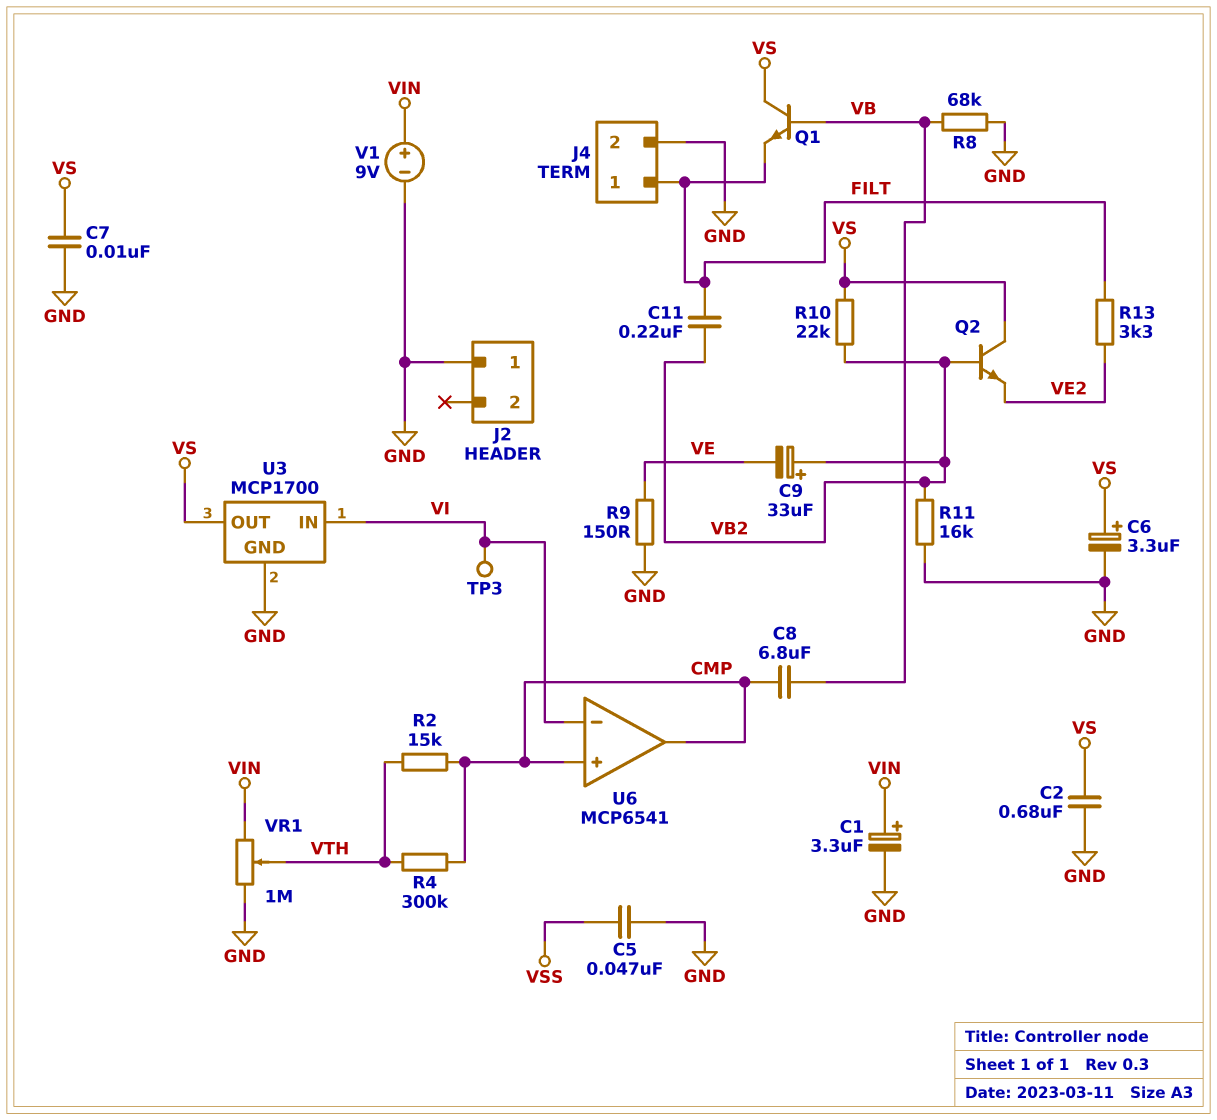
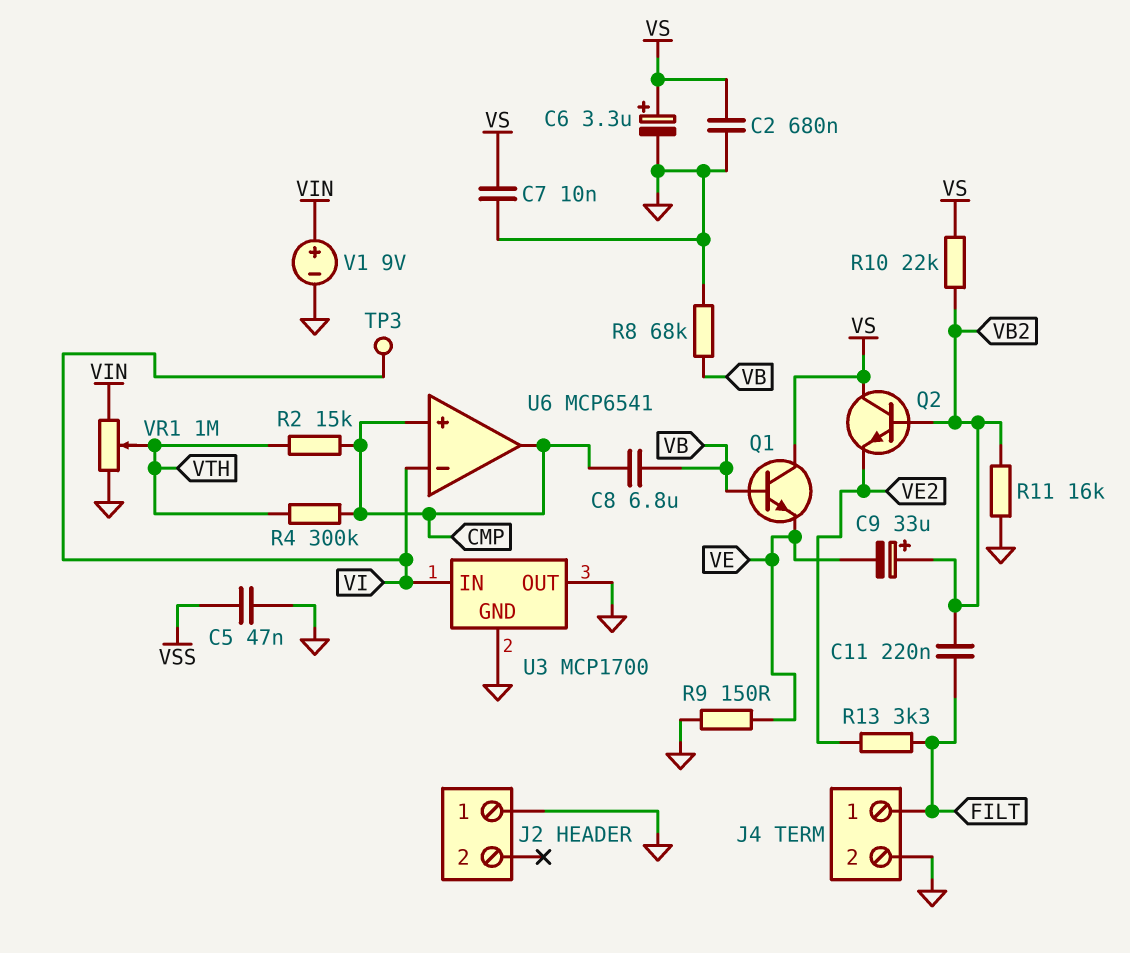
C1: 3.3uF (plus VIN, minus GND) -> none
Q1: NPN (B VB, C VS, E FILT) -> NPN (B VB, C VS, E VE)
U3 pin OUT: VS -> GND

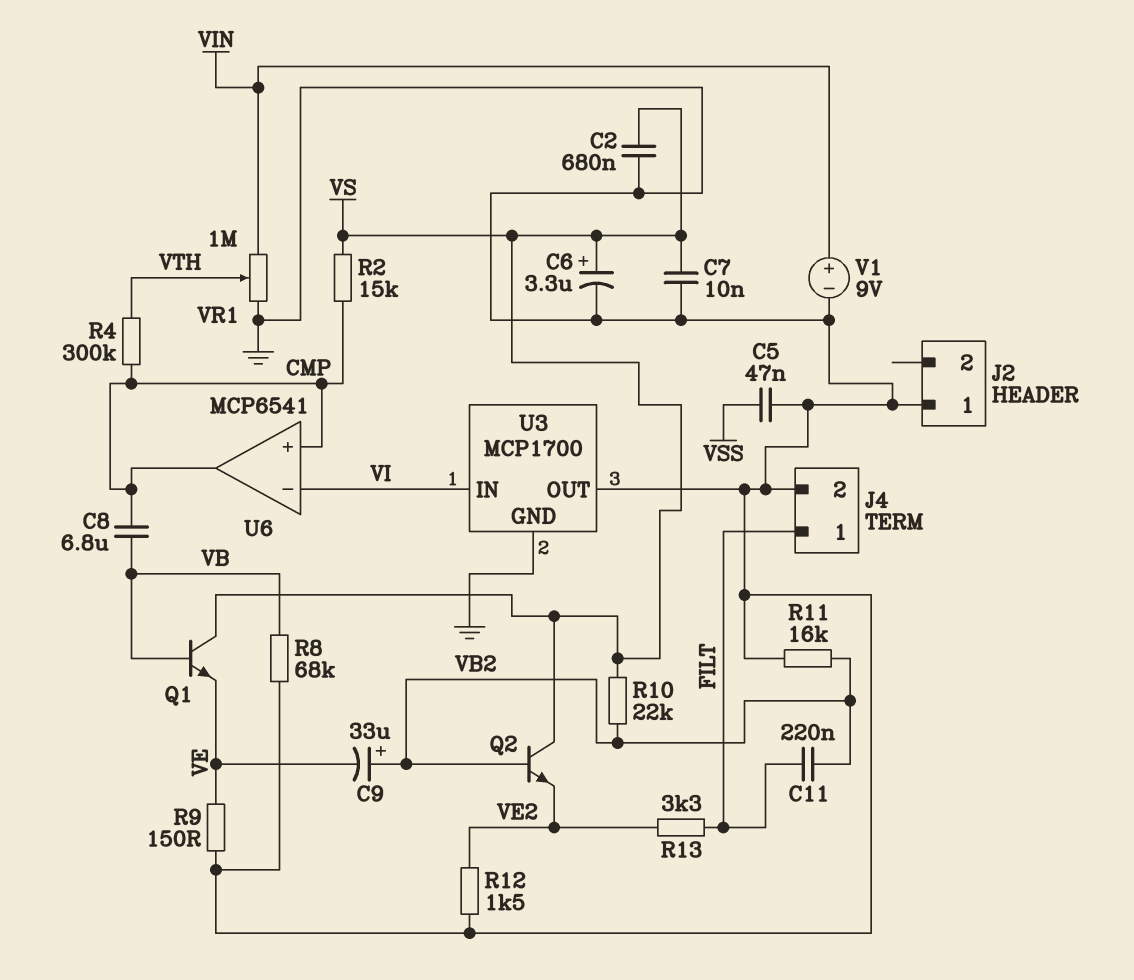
R2: 15k (CMP, VTH) -> 15k (CMP, VS)
R12: none -> 1.5k (GND, VE2)
TP3: test point (VI) -> none

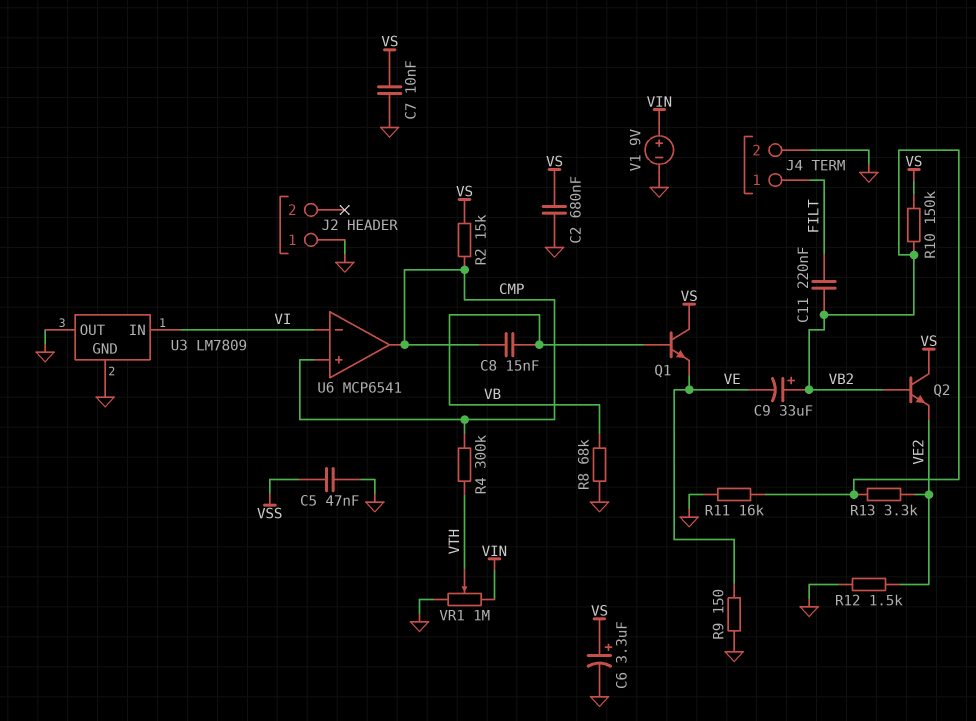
C8: 6.8uF (CMP, VB) -> 15nF (CMP, VB)
R10: 22k (VB2, VS) -> 150k (VB2, VS)
R13: 3.3k (FILT, VE2) -> 3.3k (VB2, VE2)
U3: MCP1700 -> LM7809

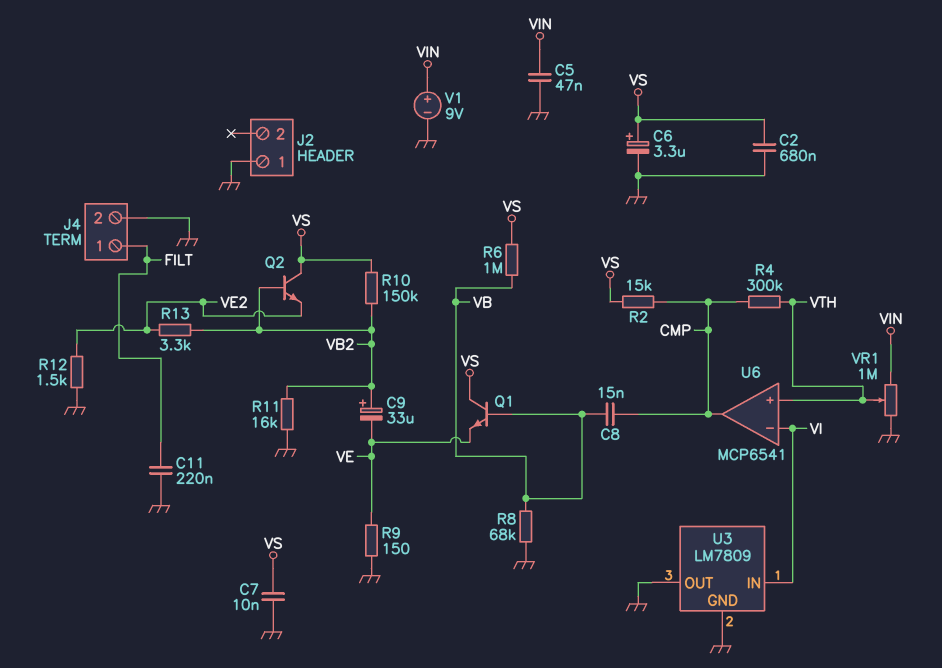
C5: 47nF (GND, VSS) -> 47nF (GND, VIN)
C11: 220nF (FILT, VB2) -> 220nF (FILT, GND)
R6: none -> 1M (VB, VS)
U6 pin in+: CMP -> VTH

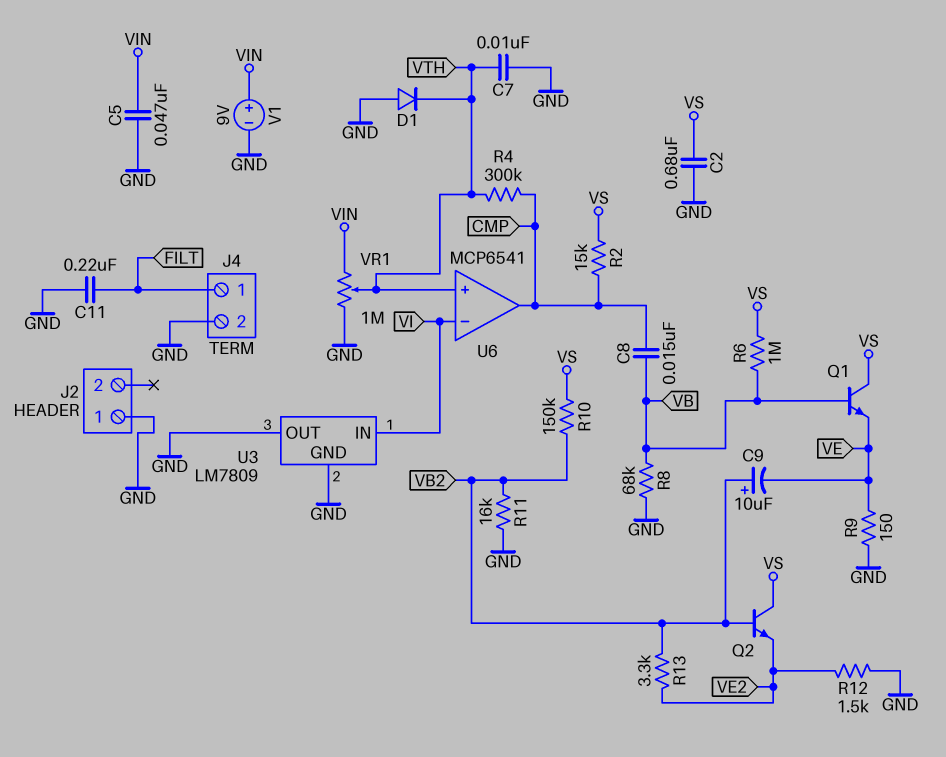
C6: 3.3uF (plus VS, minus GND) -> none
C7: 10nF (GND, VS) -> 10nF (GND, VTH)
C9: 33uF (plus VB2, minus VE) -> 10uF (plus VB2, minus VE)
D1: none -> diode (A GND, K VTH)

